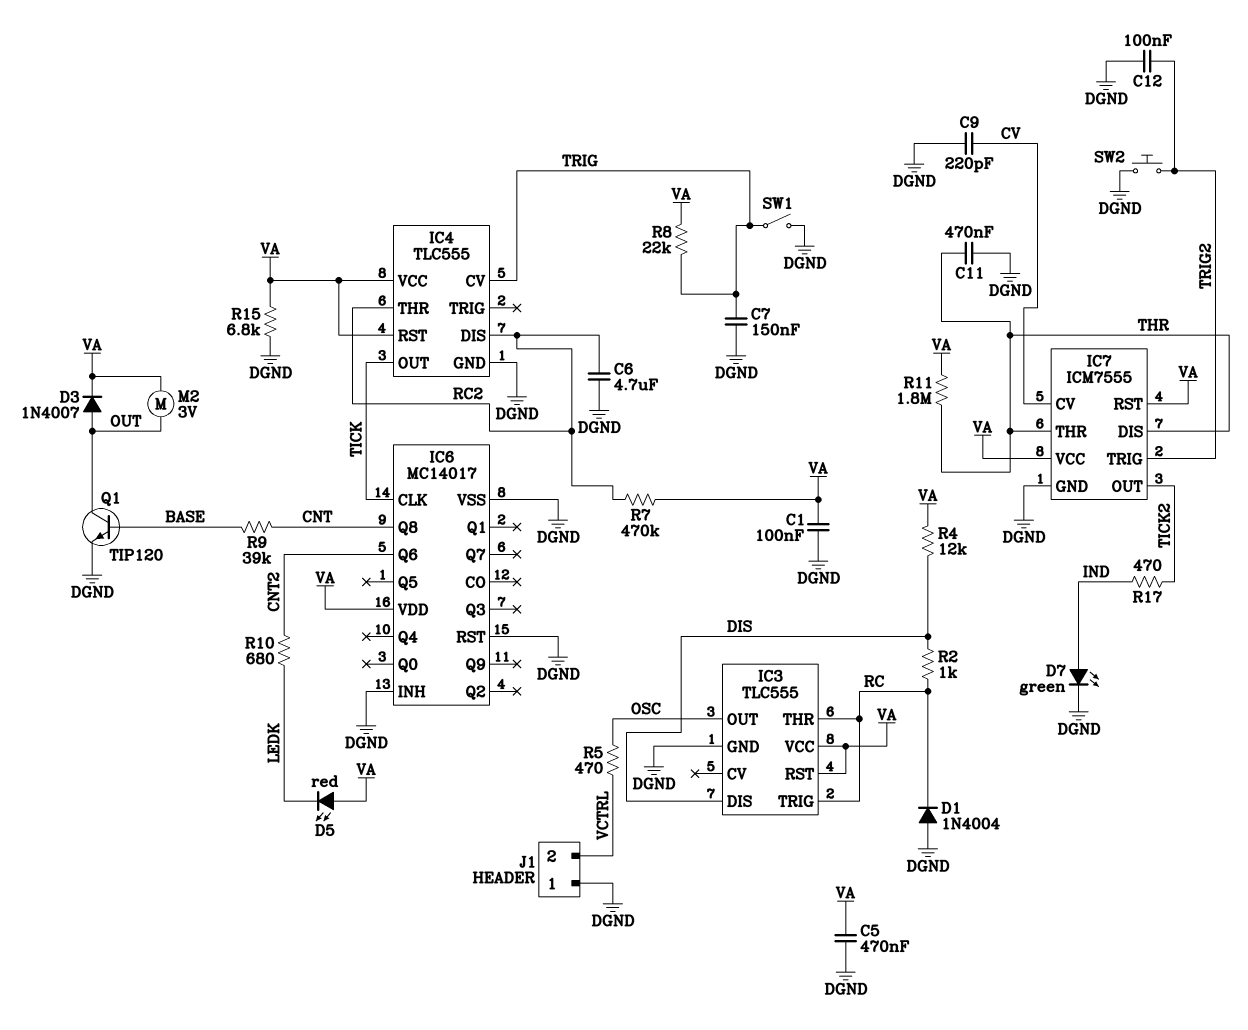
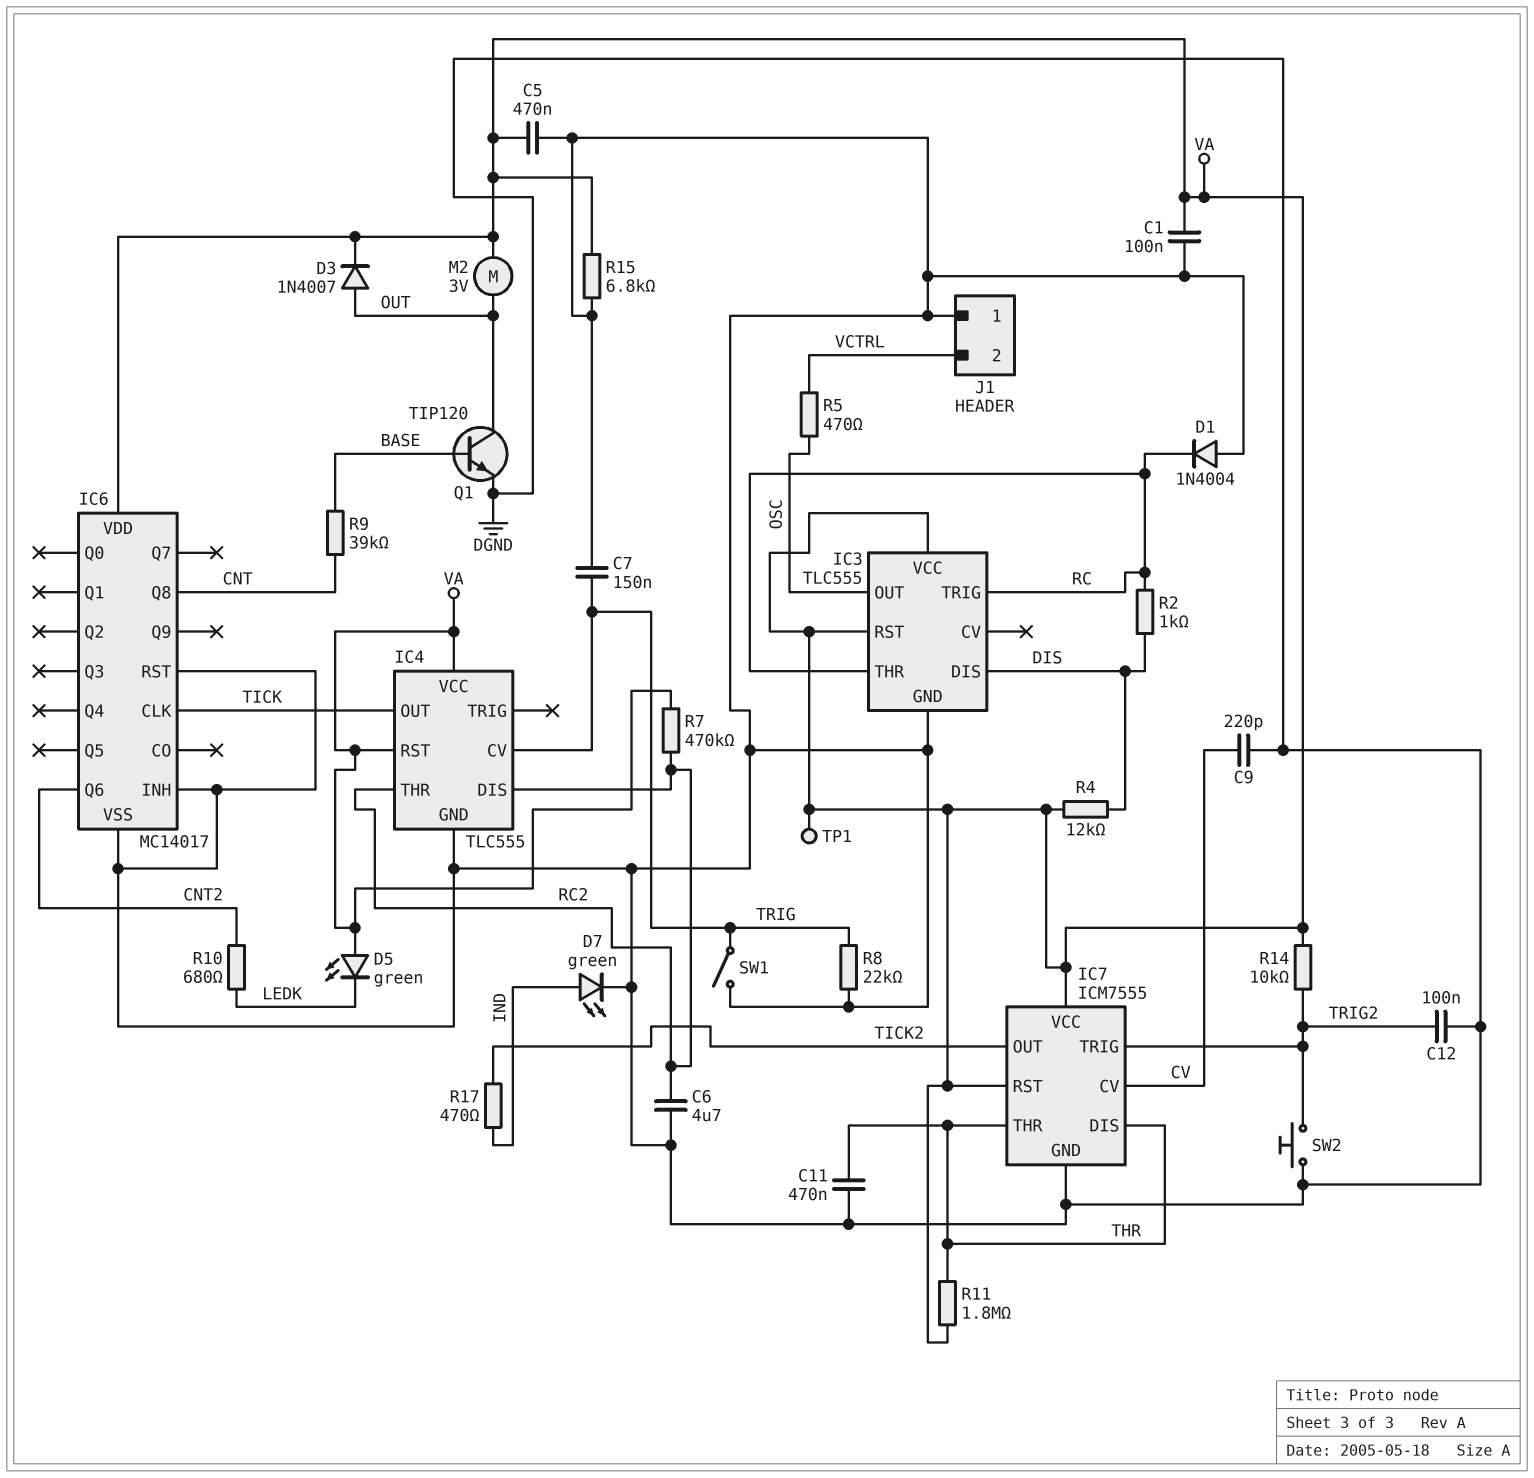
D5: LED red (A VA, K LEDK) -> LED green (A VA, K LEDK)
R8: 22k (TRIG, VA) -> 22k (DGND, TRIG)
R14: none -> 10k (TRIG2, VA)
TP1: none -> test point (VA)

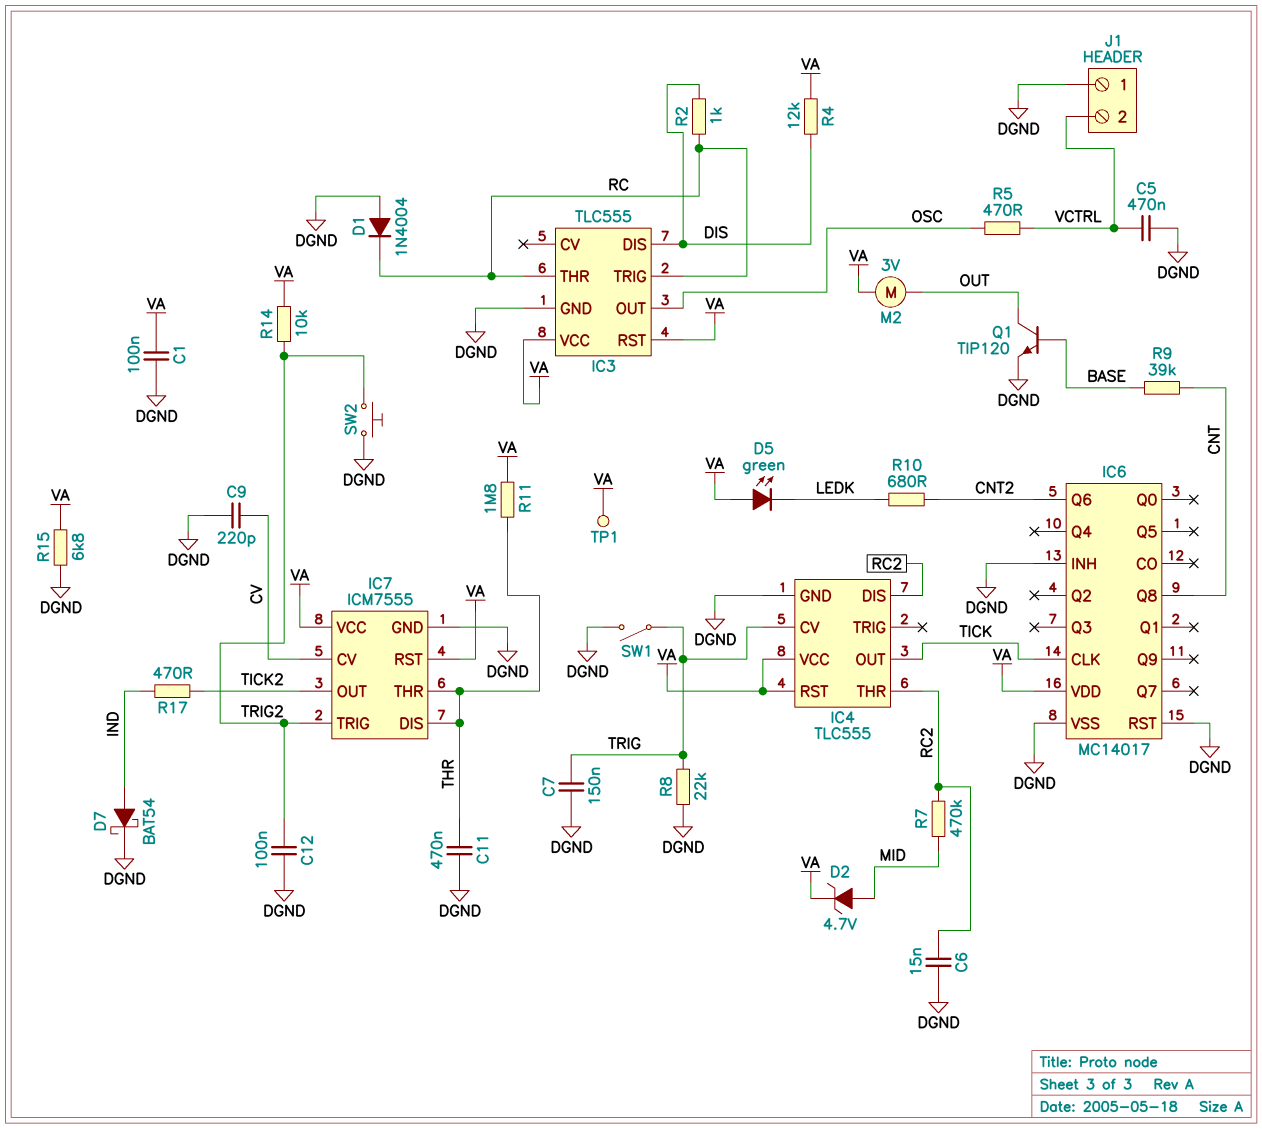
C5: 470nF (DGND, VA) -> 470nF (DGND, VCTRL)
C6: 4.7uF (DGND, RC2) -> 15nF (DGND, RC2)
D2: none -> zener 4.7V (A MID, K VA)
D3: diode 1N4007 (A OUT, K VA) -> none
D7: LED green (A IND, K DGND) -> schottky BAT54 (A IND, K DGND)
R7: 470k (RC2, VA) -> 470k (MID, RC2)

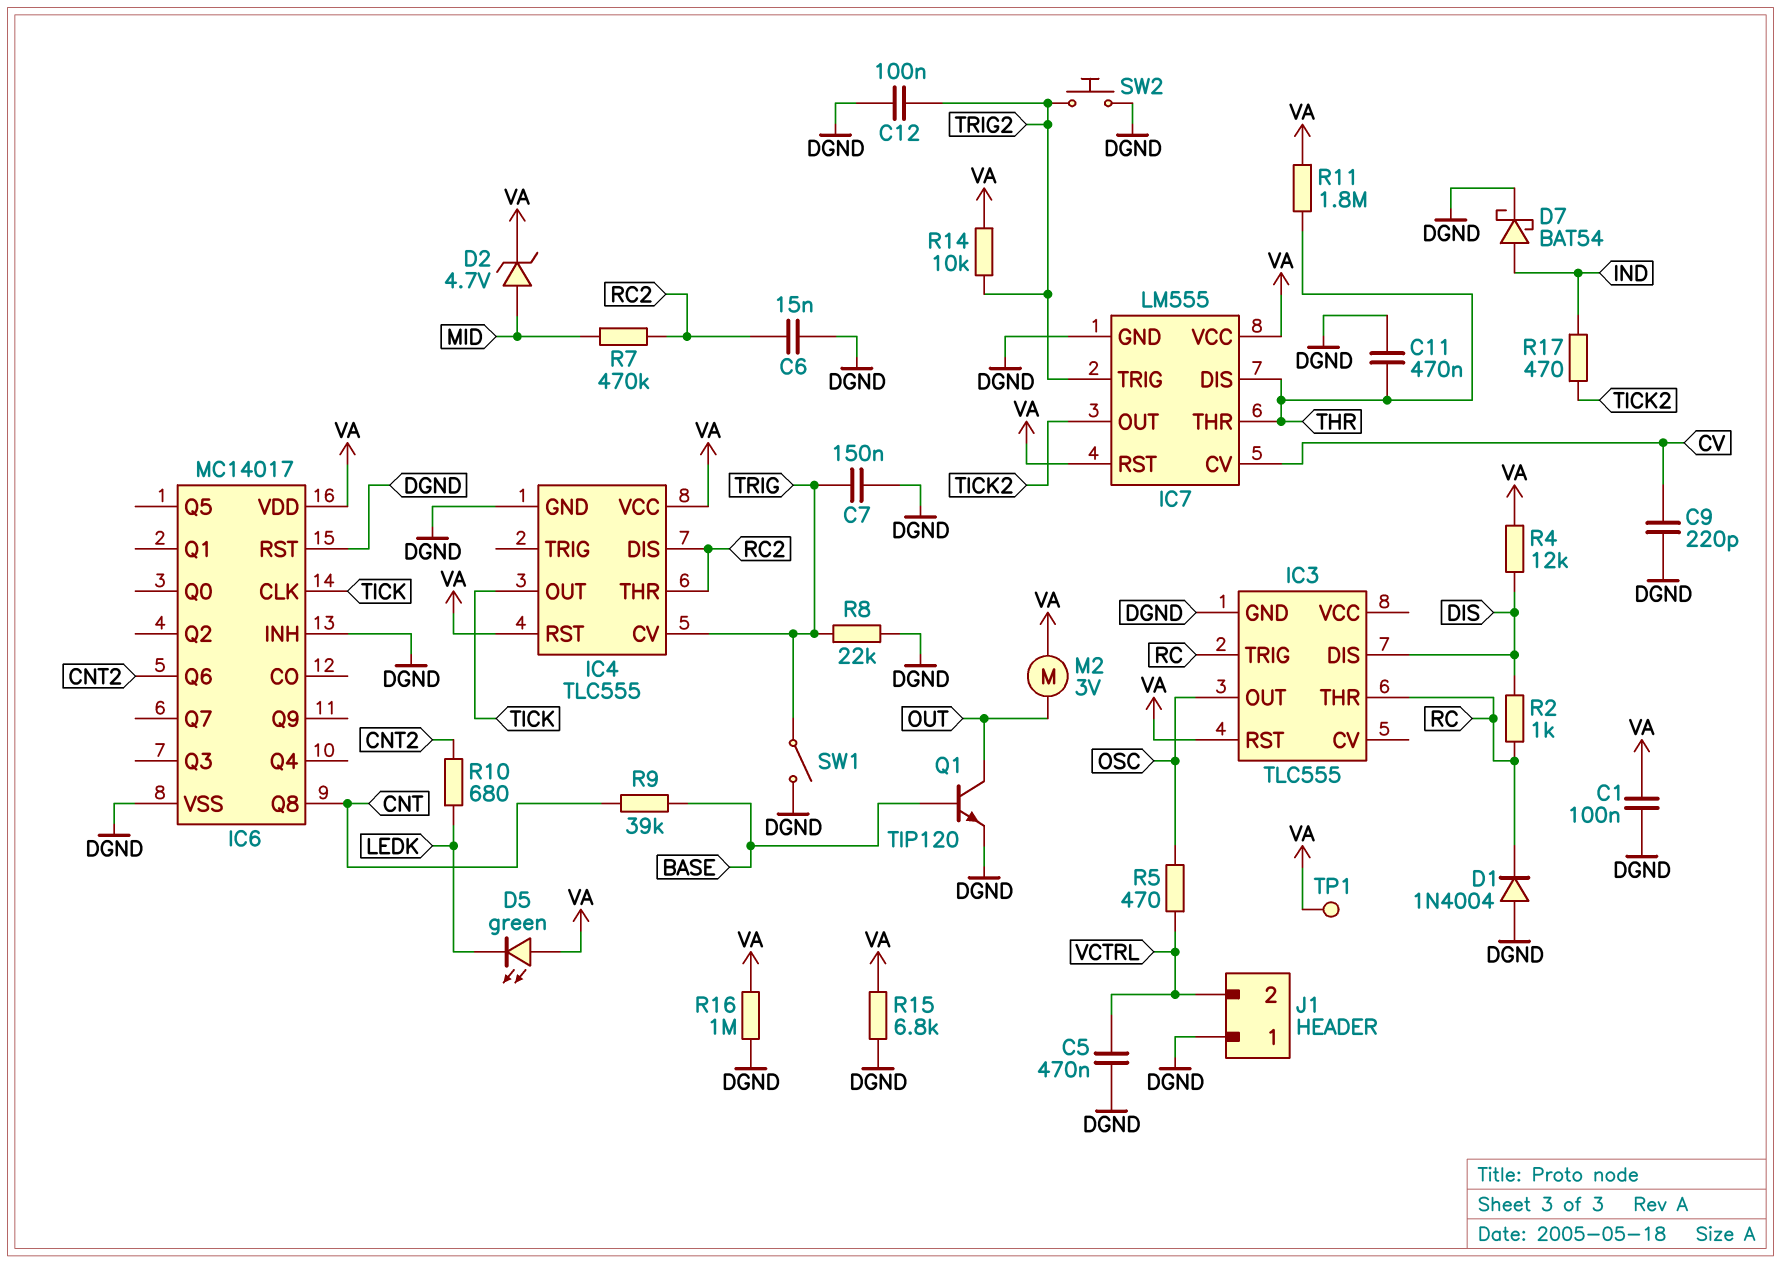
IC3 pin VCC: VA -> none
IC7: ICM7555 -> LM555
R16: none -> 1M (DGND, VA)

